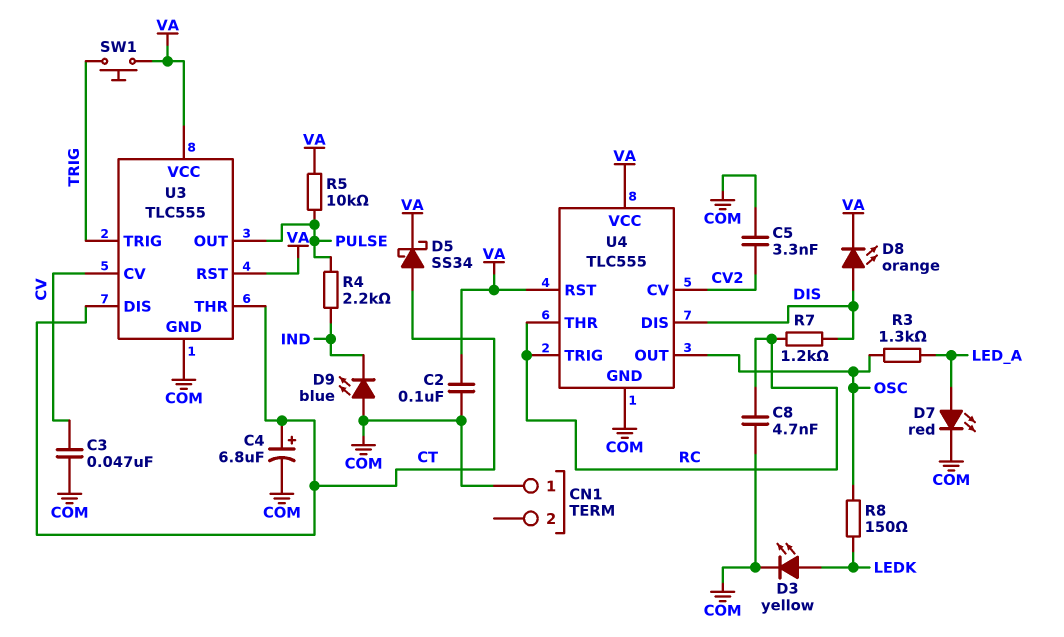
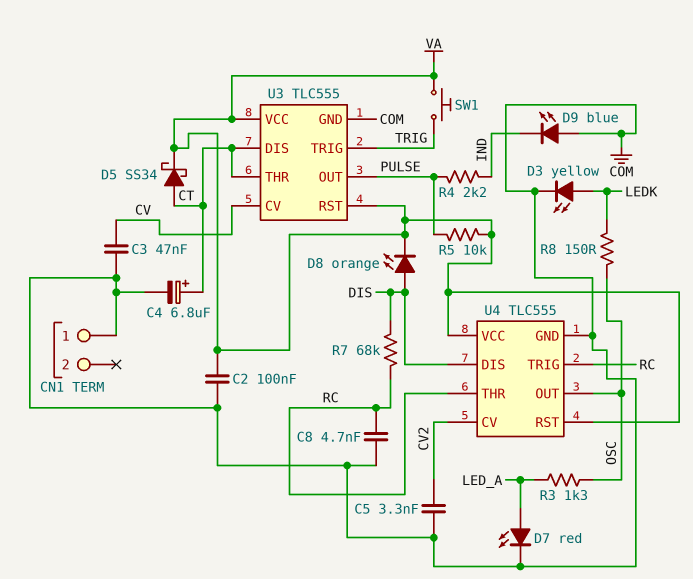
R7: 1.2k (DIS, RC) -> 68k (DIS, RC)

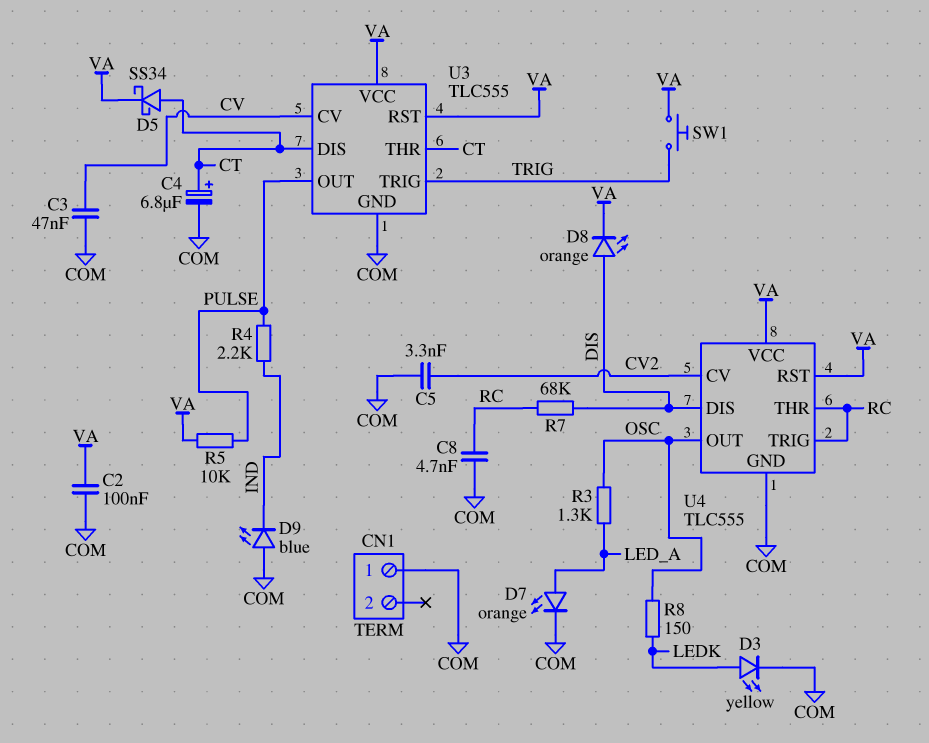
D7: LED red (A LED_A, K COM) -> LED orange (A LED_A, K COM)

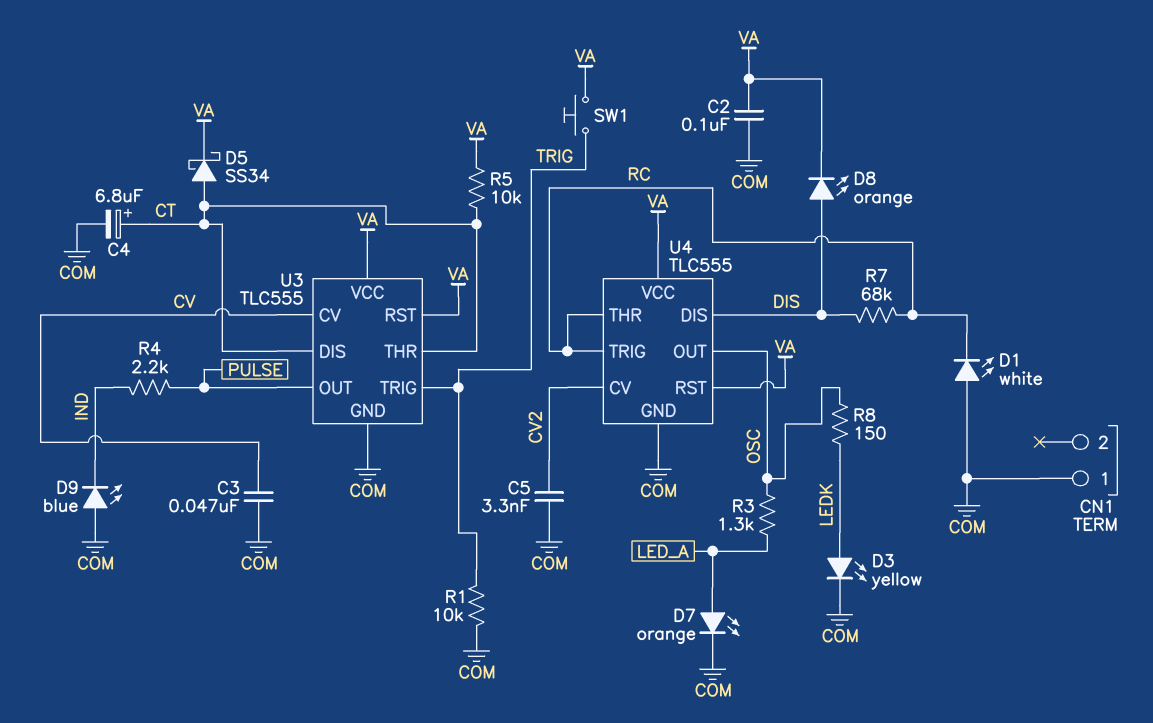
C8: 4.7nF (COM, RC) -> none
D1: none -> LED white (A COM, K RC)
R1: none -> 10k (COM, TRIG)
R5: 10k (PULSE, VA) -> 10k (CT, VA)

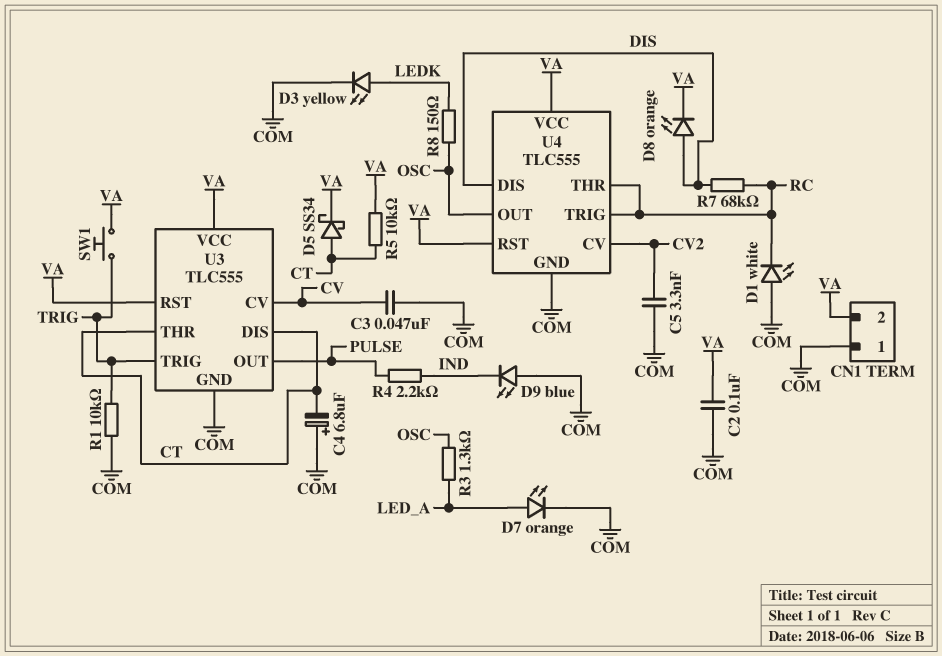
C4: 6.8uF (plus CT, minus COM) -> 6.8uF (plus COM, minus CT)
CN1 pin 2: none -> VA

